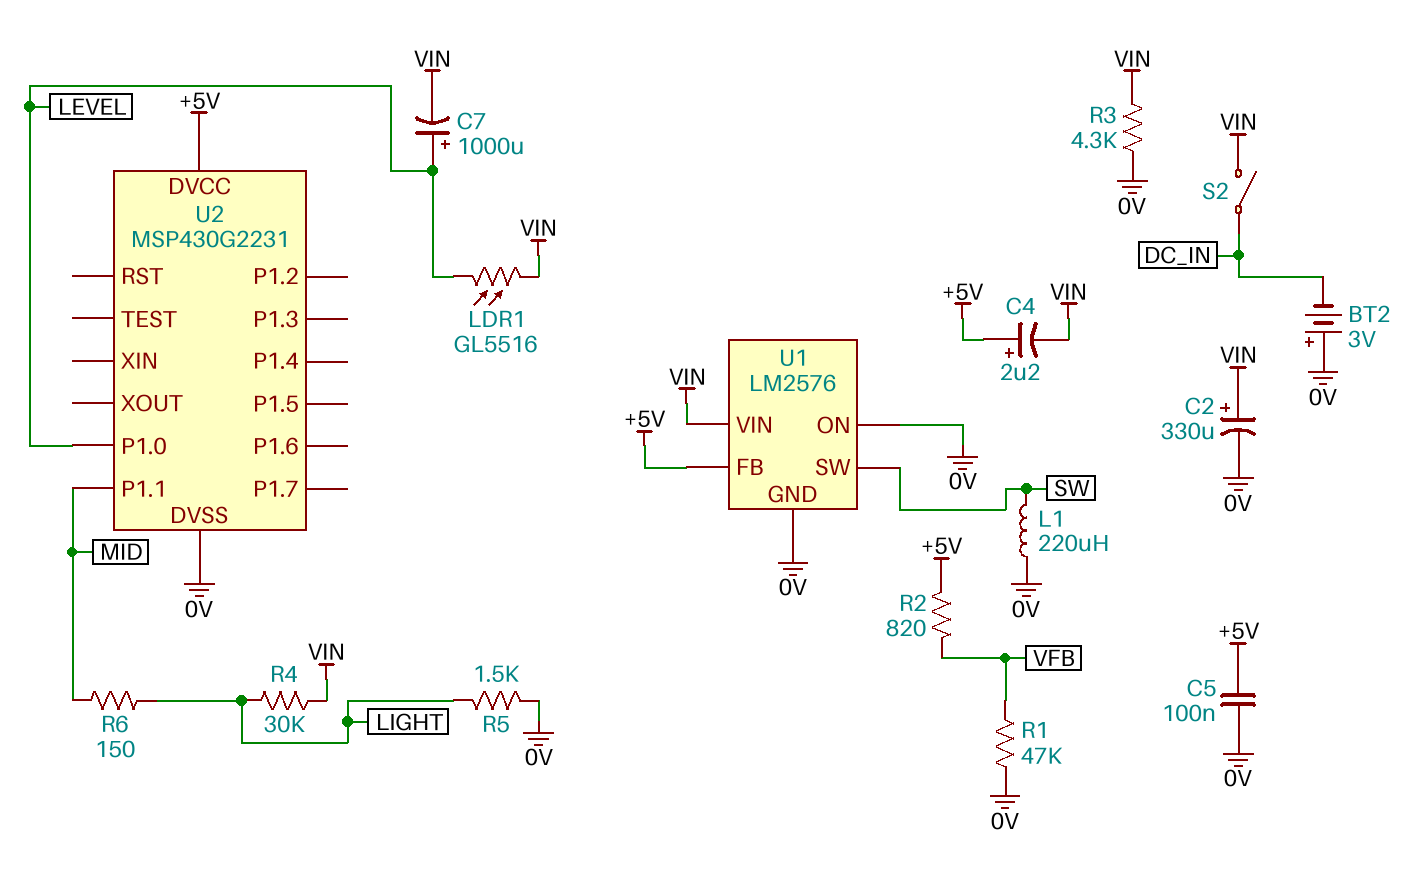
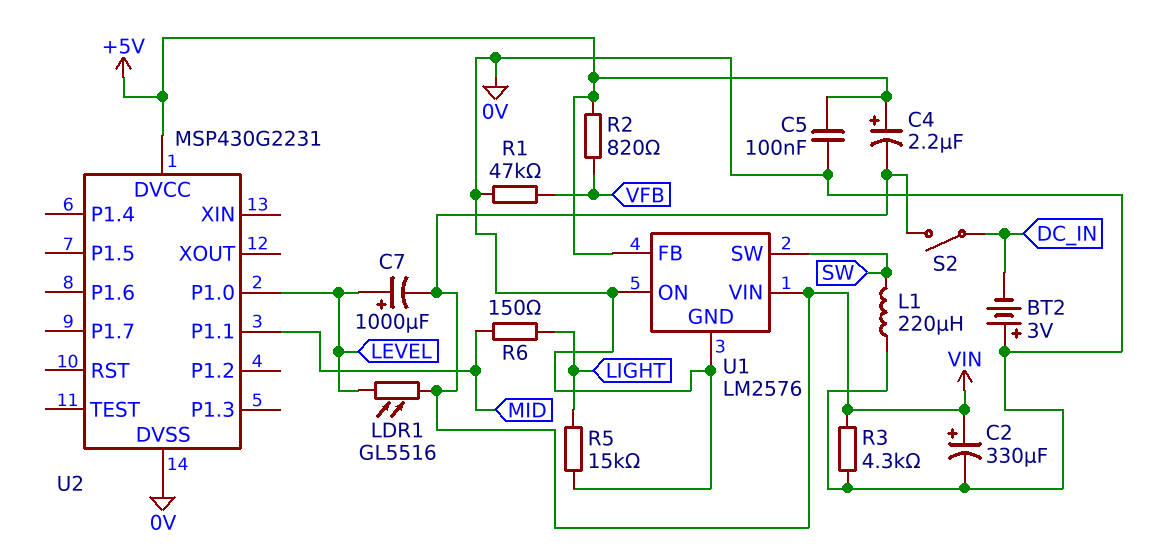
R4: 30k (LIGHT, VIN) -> none
R5: 1.5k (0V, LIGHT) -> 15k (0V, LIGHT)

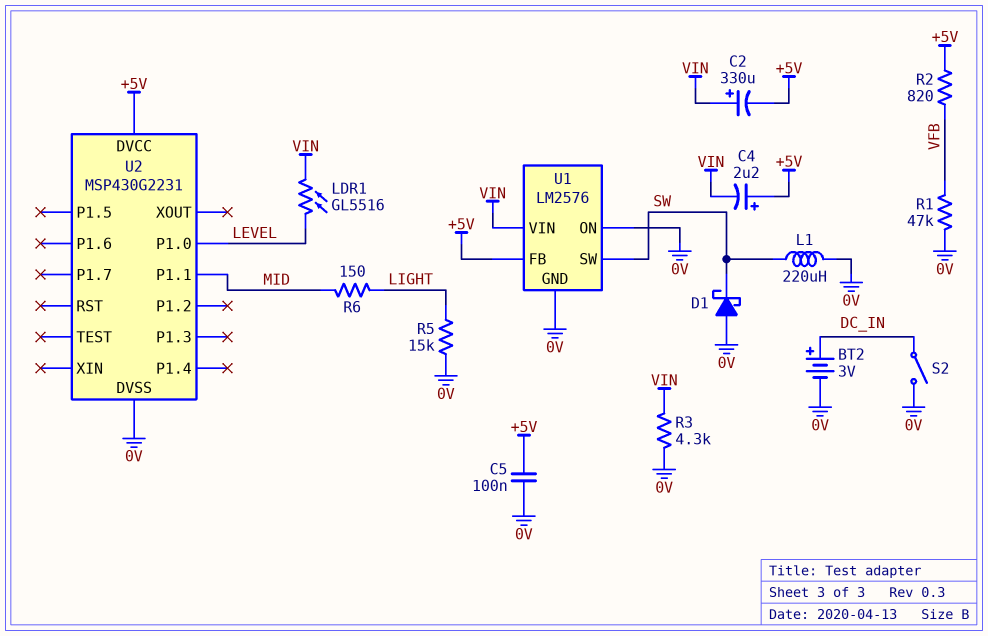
BT2: 3V (plus 0V, minus DC_IN) -> 3V (plus DC_IN, minus 0V)
C2: 330uF (plus VIN, minus 0V) -> 330uF (plus VIN, minus +5V)
C7: 1000uF (plus LEVEL, minus VIN) -> none
D1: none -> schottky (A 0V, K SW)
S2: switch (DC_IN, VIN) -> switch (0V, DC_IN)

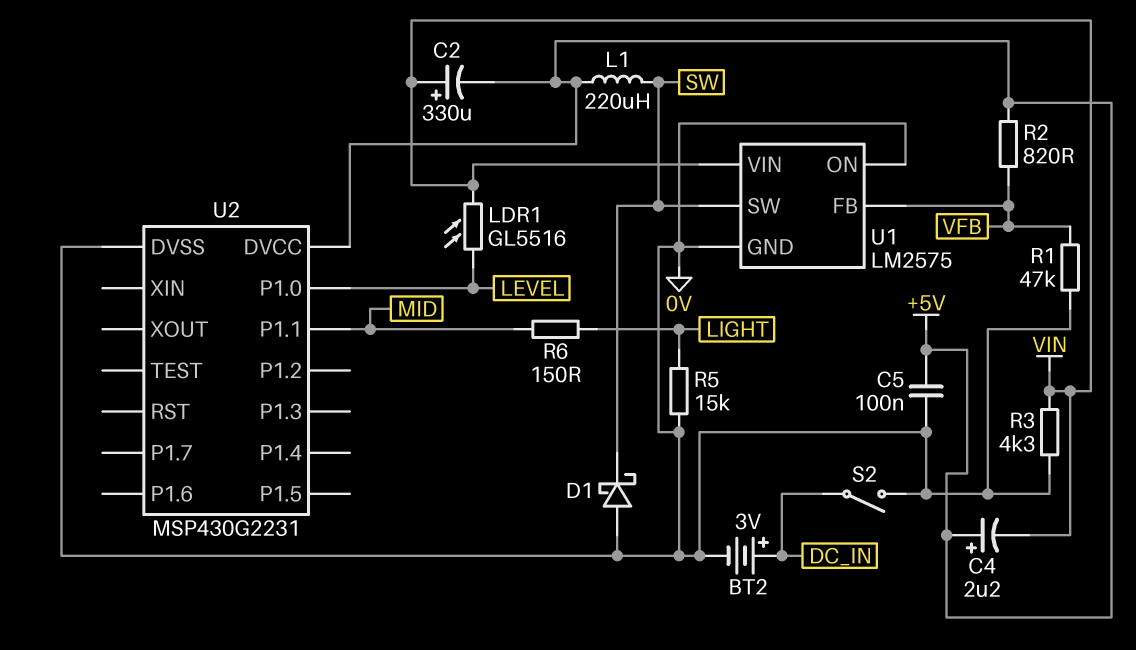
L1: 220uH (0V, SW) -> 220uH (+5V, SW)
U1: LM2576 -> LM2575
U1 pin FB: +5V -> VFB

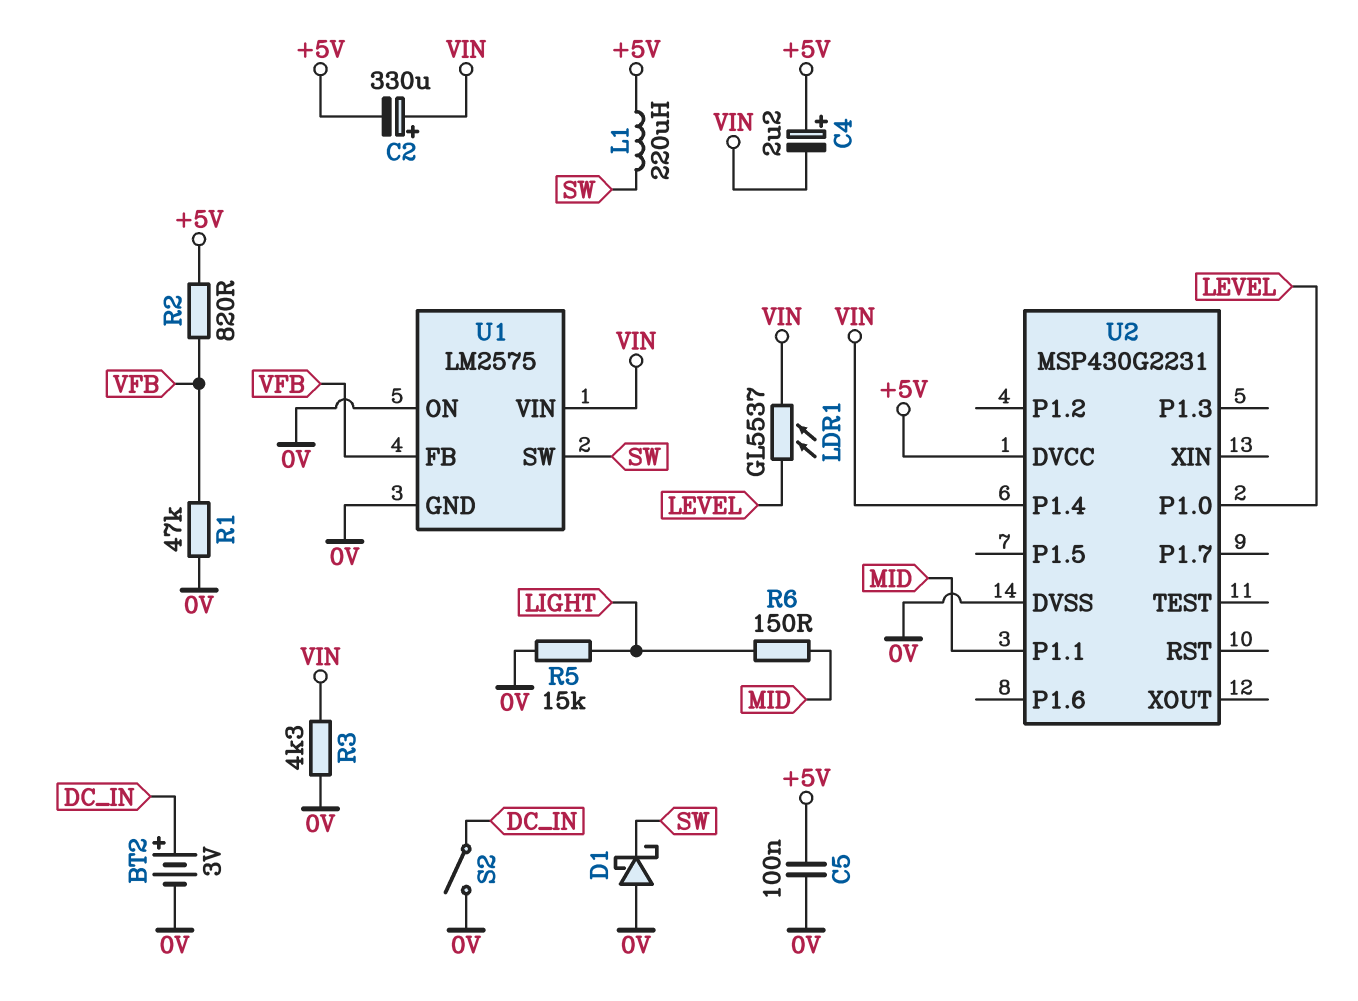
LDR1: GL5516 (LEVEL, VIN) -> GL5537 (LEVEL, VIN)
U2 pin P1.4: none -> VIN

